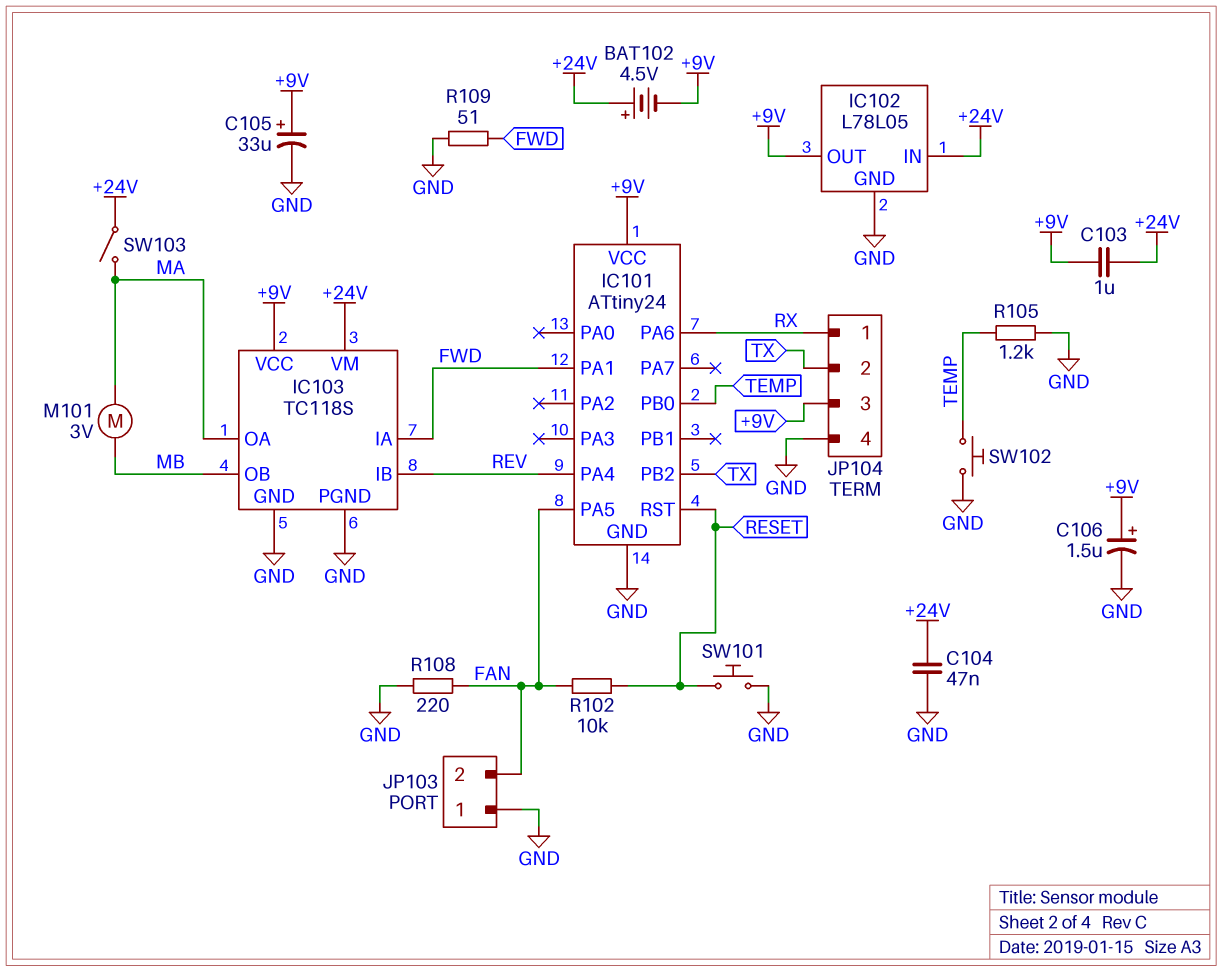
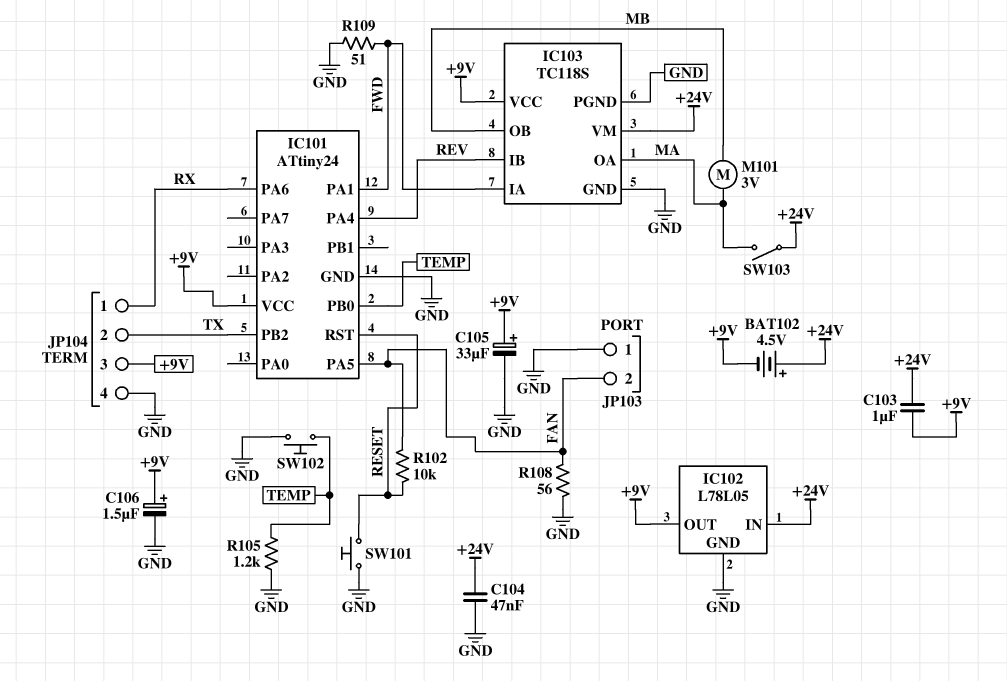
R108: 220 (FAN, GND) -> 56 (FAN, GND)

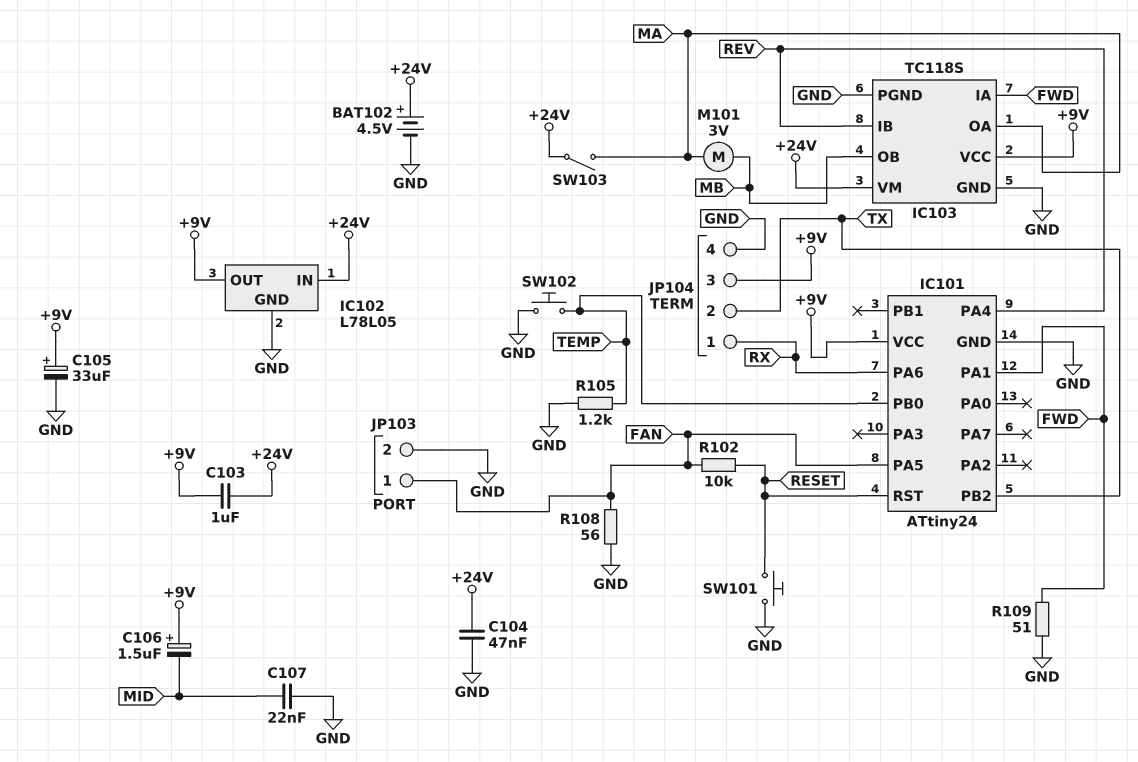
BAT102: 4.5V (plus +24V, minus +9V) -> 4.5V (plus +24V, minus GND)
C106: 1.5uF (plus +9V, minus GND) -> 1.5uF (plus +9V, minus MID)
C107: none -> 22nF (GND, MID)
JP103 pin 1: GND -> FAN
JP103 pin 2: FAN -> GND

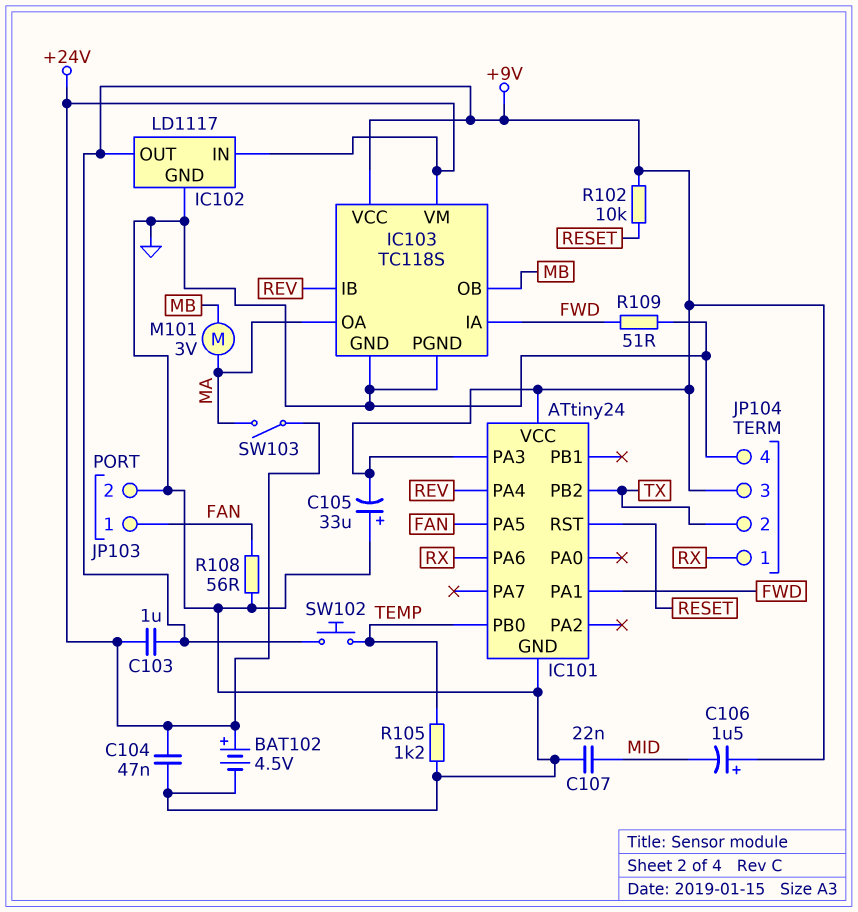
C105: 33uF (plus +9V, minus GND) -> 33uF (plus GND, minus +9V)
IC101 pin PA3: none -> +9V
IC102: L78L05 -> LD1117
R102: 10k (FAN, RESET) -> 10k (+9V, RESET)
SW101: button (GND, RESET) -> none
SW102: button (GND, TEMP) -> button (+9V, TEMP)

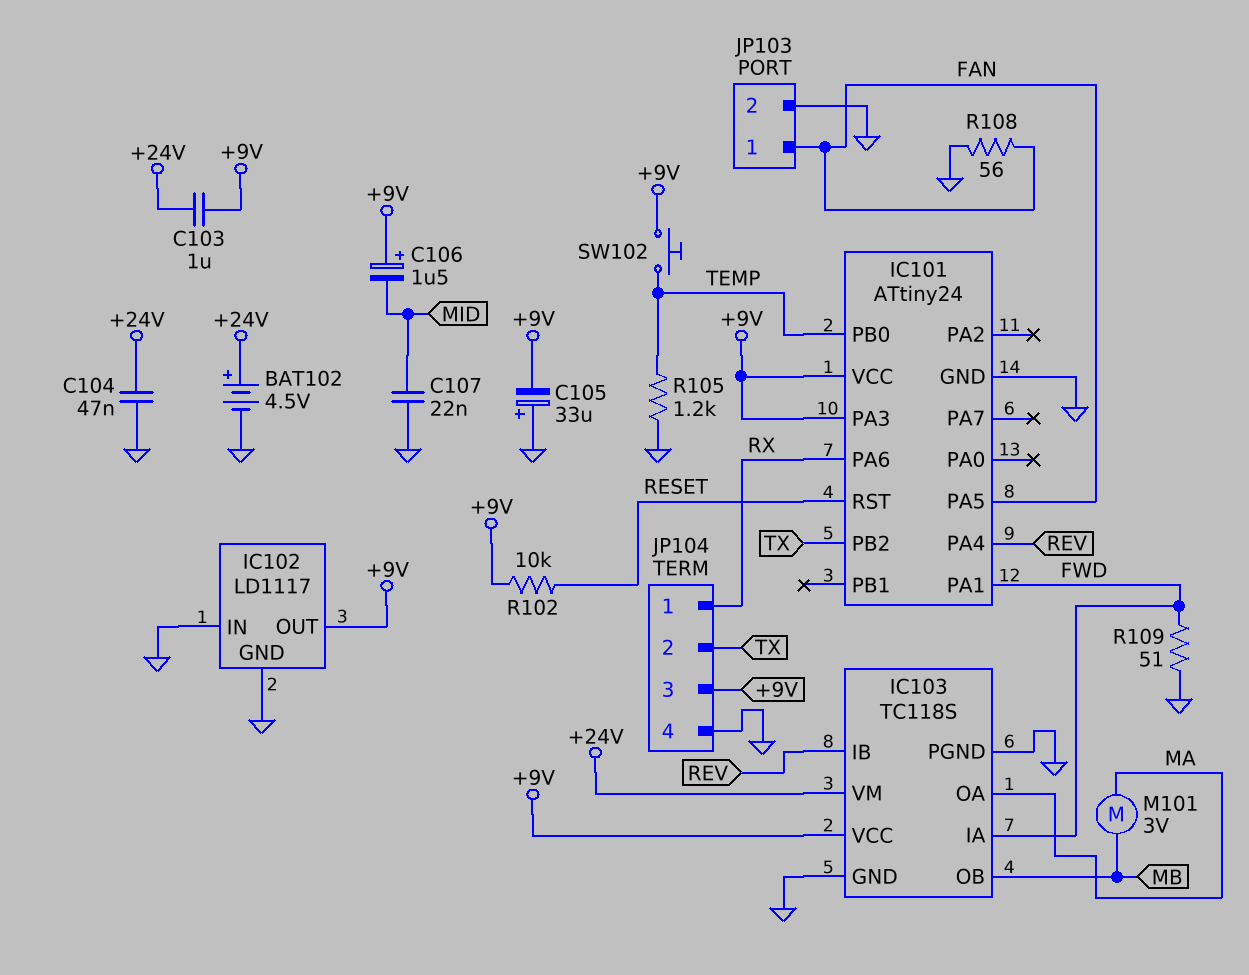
IC102 pin IN: +24V -> GND
SW103: switch (+24V, MA) -> none

